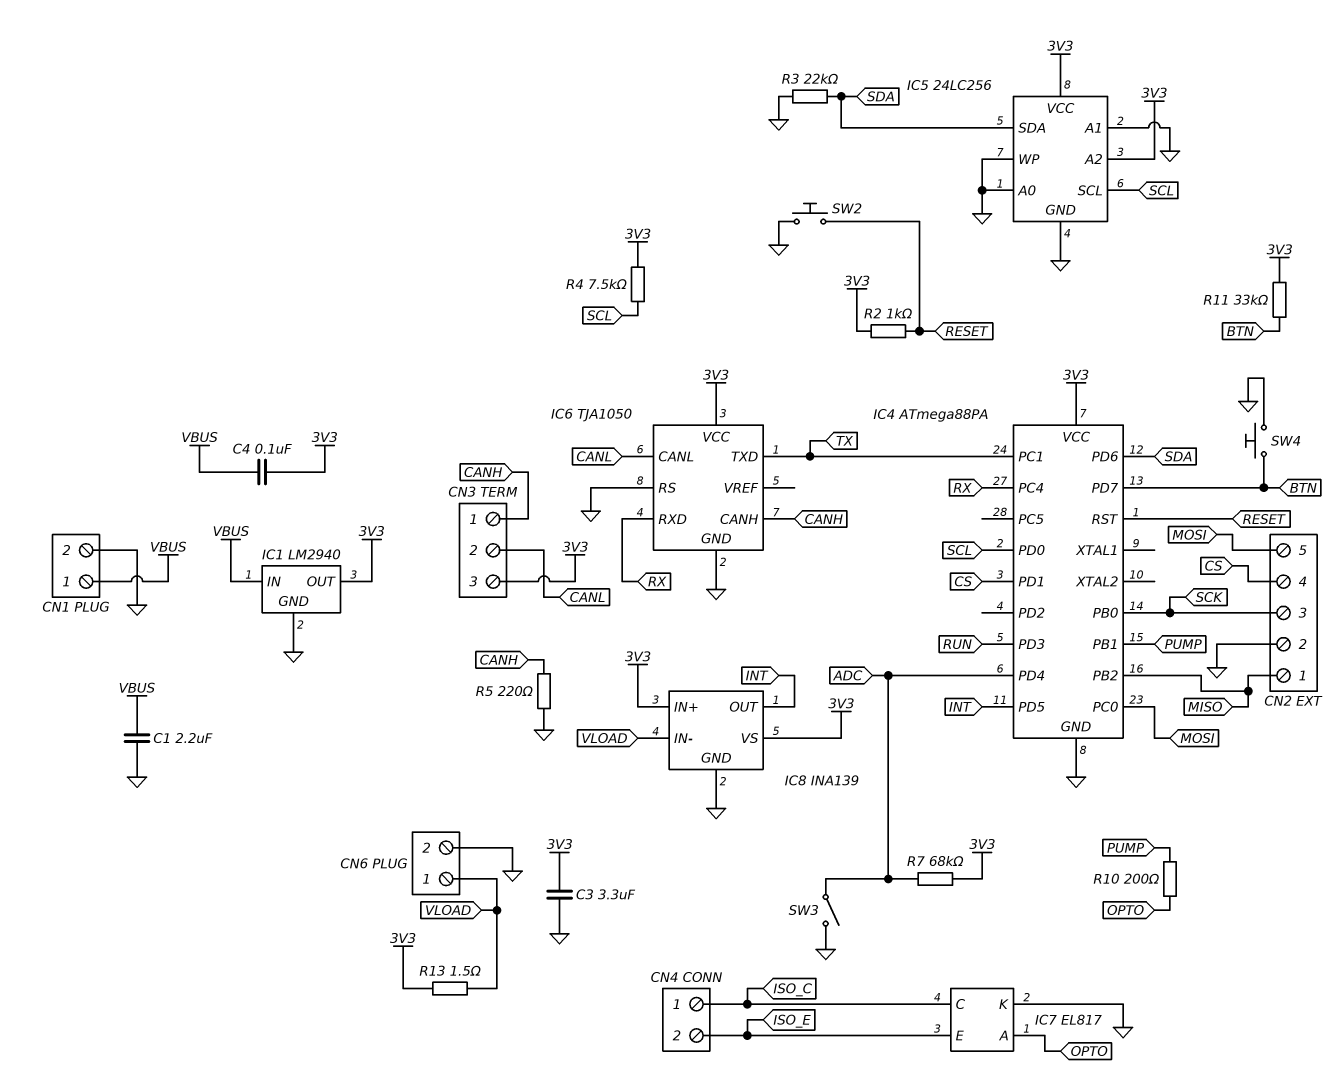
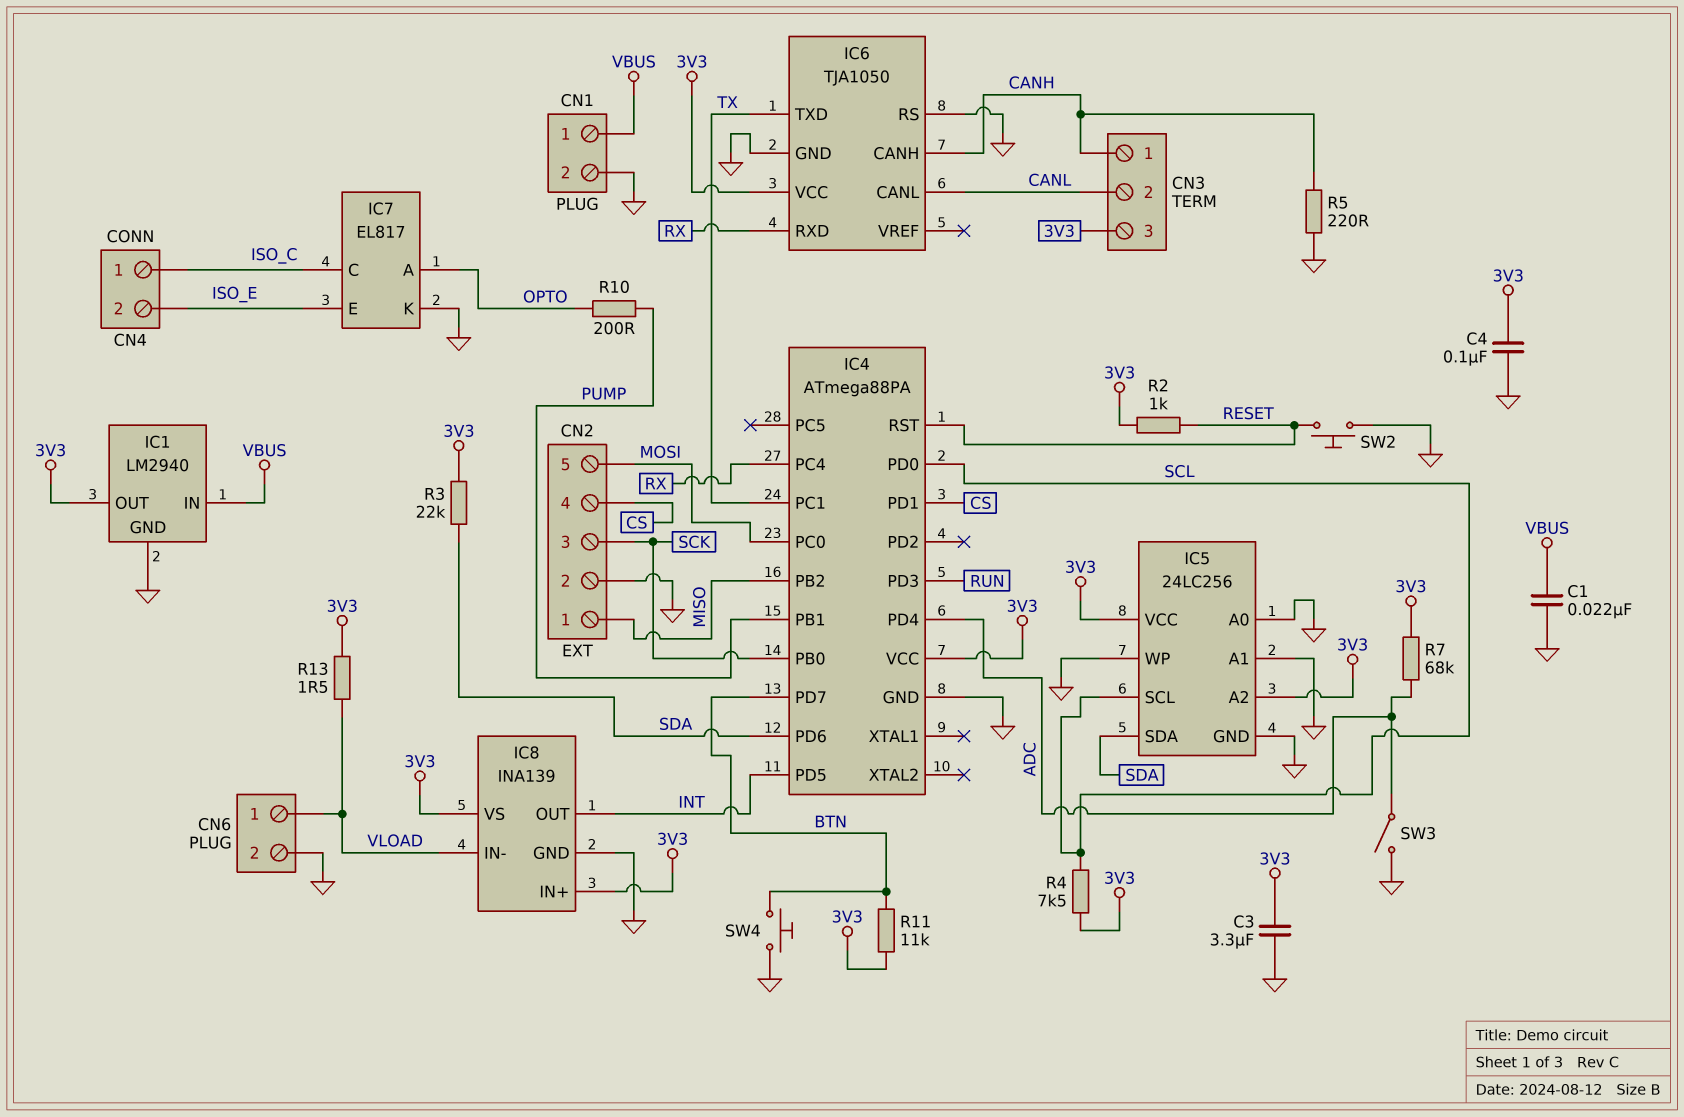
C1: 2.2uF (GND, VBUS) -> 22nF (GND, VBUS)
C4: 100nF (3V3, VBUS) -> 100nF (3V3, GND)
R3: 22k (GND, SDA) -> 22k (3V3, SDA)
R11: 33k (3V3, BTN) -> 11k (3V3, BTN)

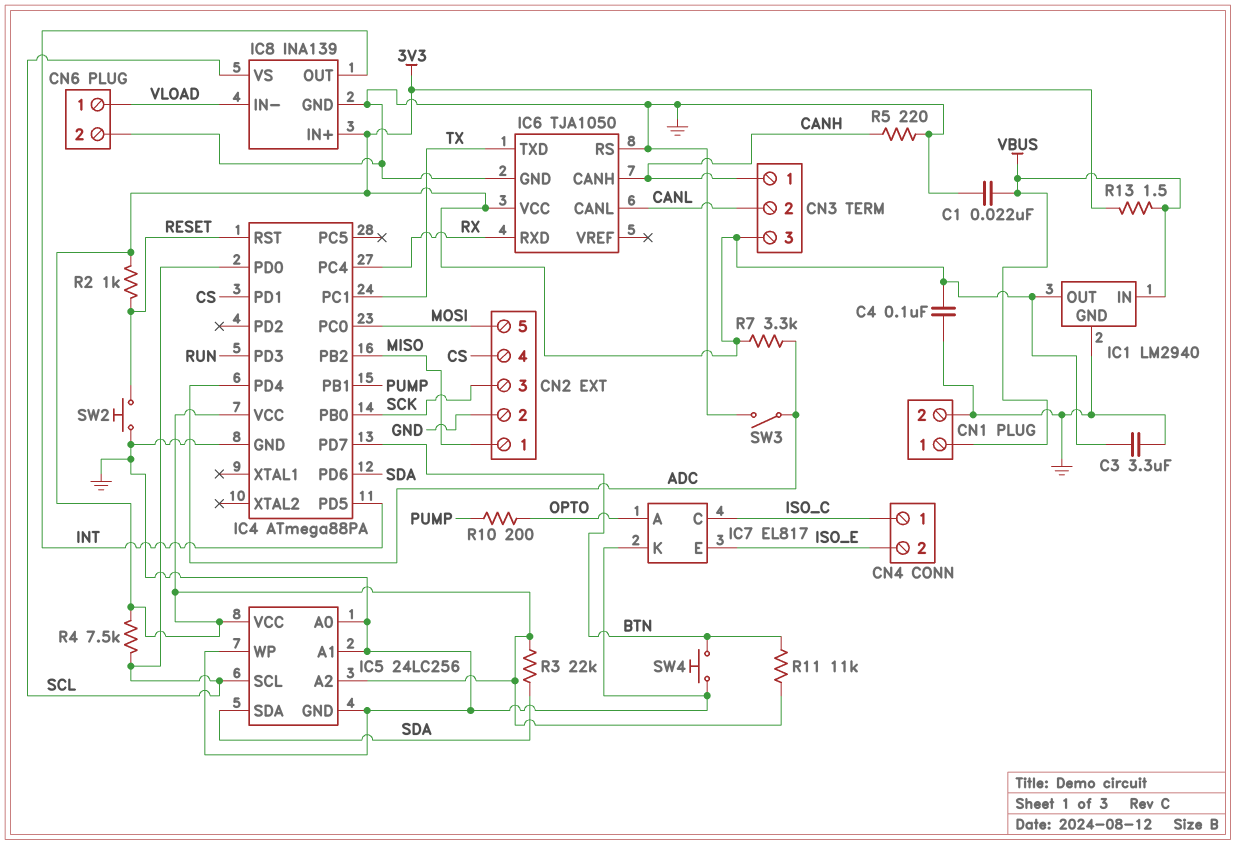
IC8 pin VS: 3V3 -> SCL
R7: 68k (3V3, ADC) -> 3.3k (3V3, ADC)
R13: 1.5 (3V3, VLOAD) -> 1.5 (3V3, VBUS)

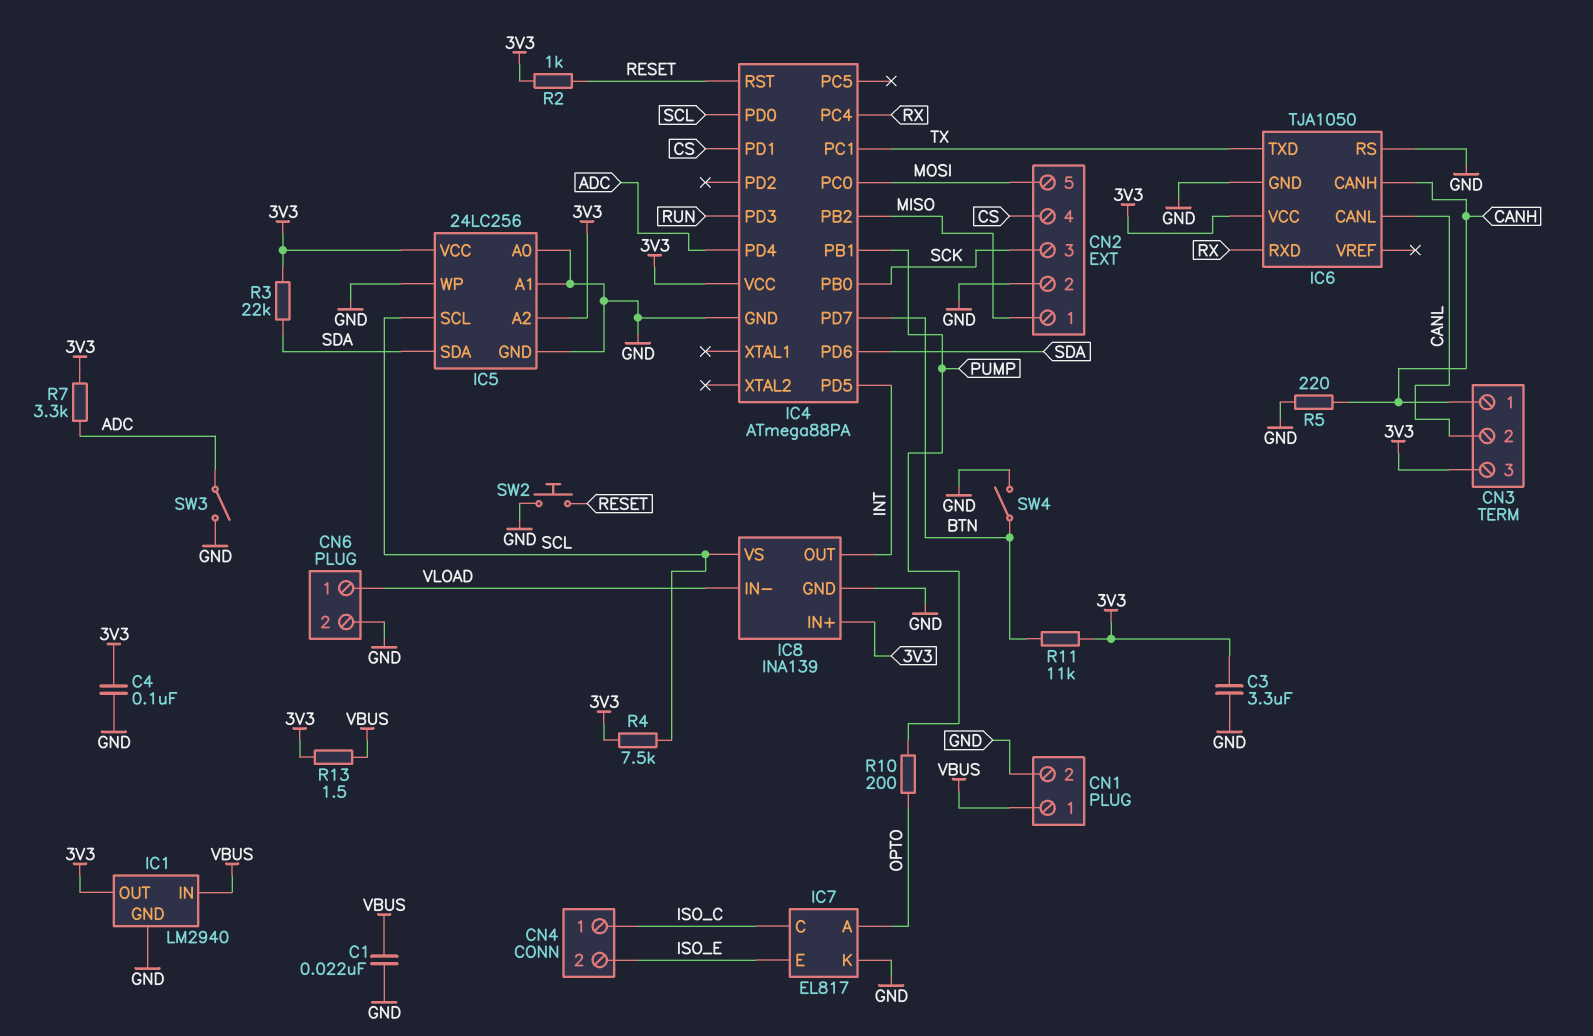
SW4: button (BTN, GND) -> switch (BTN, GND)

